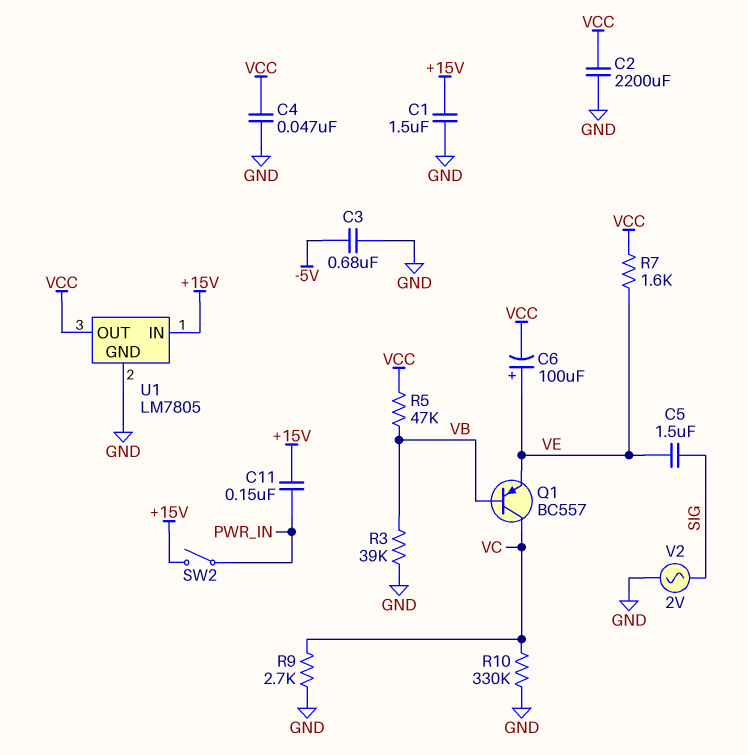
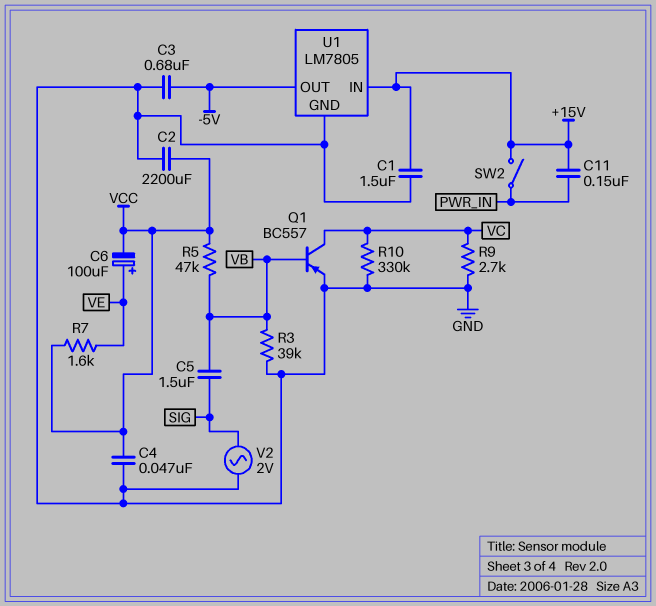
C5: 1.5uF (SIG, VE) -> 1.5uF (SIG, VB)
Q1: PNP BC557 (B VB, C VC, E VE) -> PNP BC557 (B VB, C VC, E GND)
U1 pin OUT: VCC -> -5V

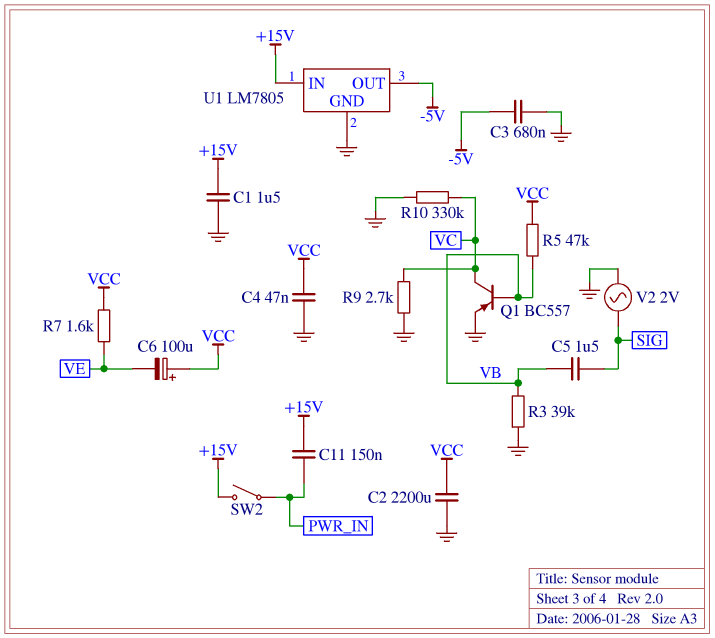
C6: 100uF (plus VE, minus VCC) -> 100uF (plus VCC, minus VE)

